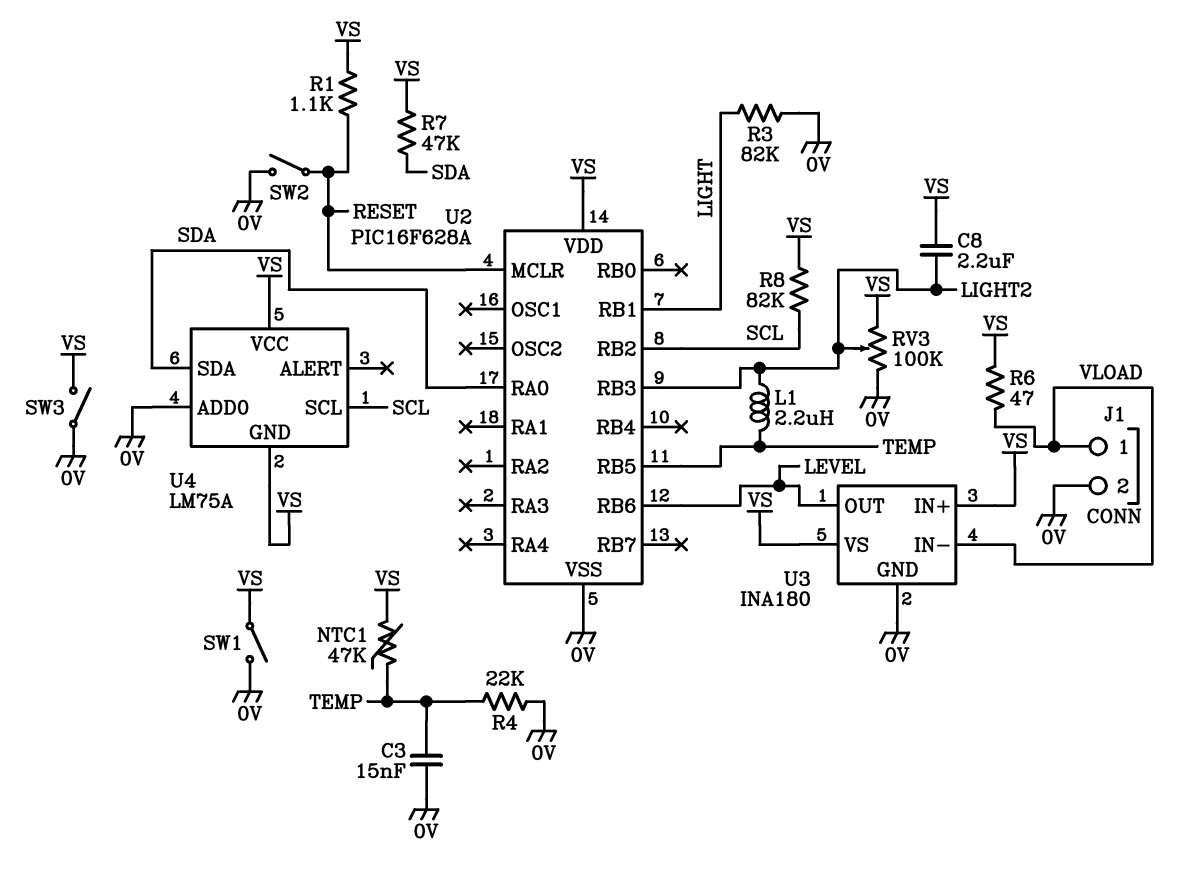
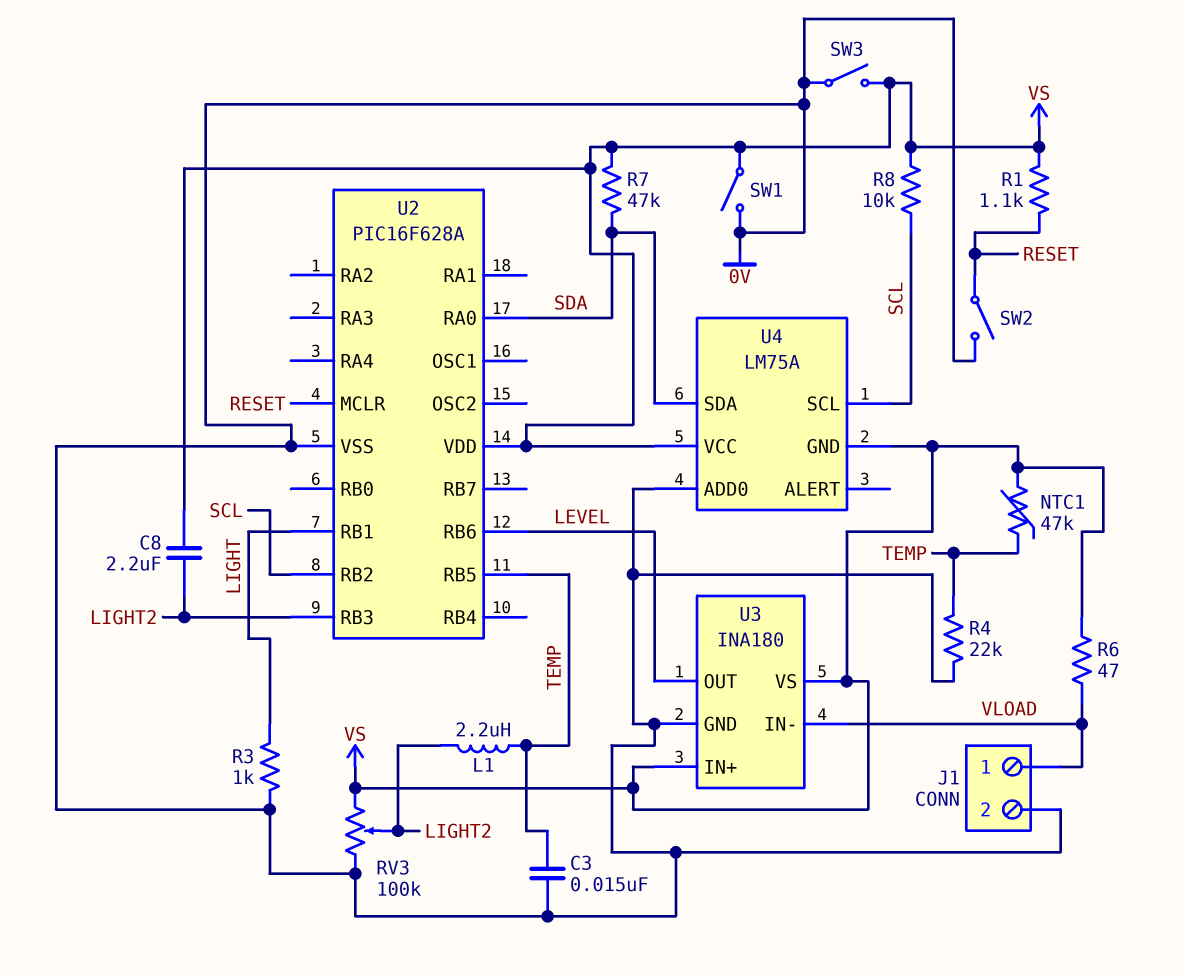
R3: 82k (0V, LIGHT) -> 1k (0V, LIGHT)
R8: 82k (SCL, VS) -> 10k (SCL, VS)

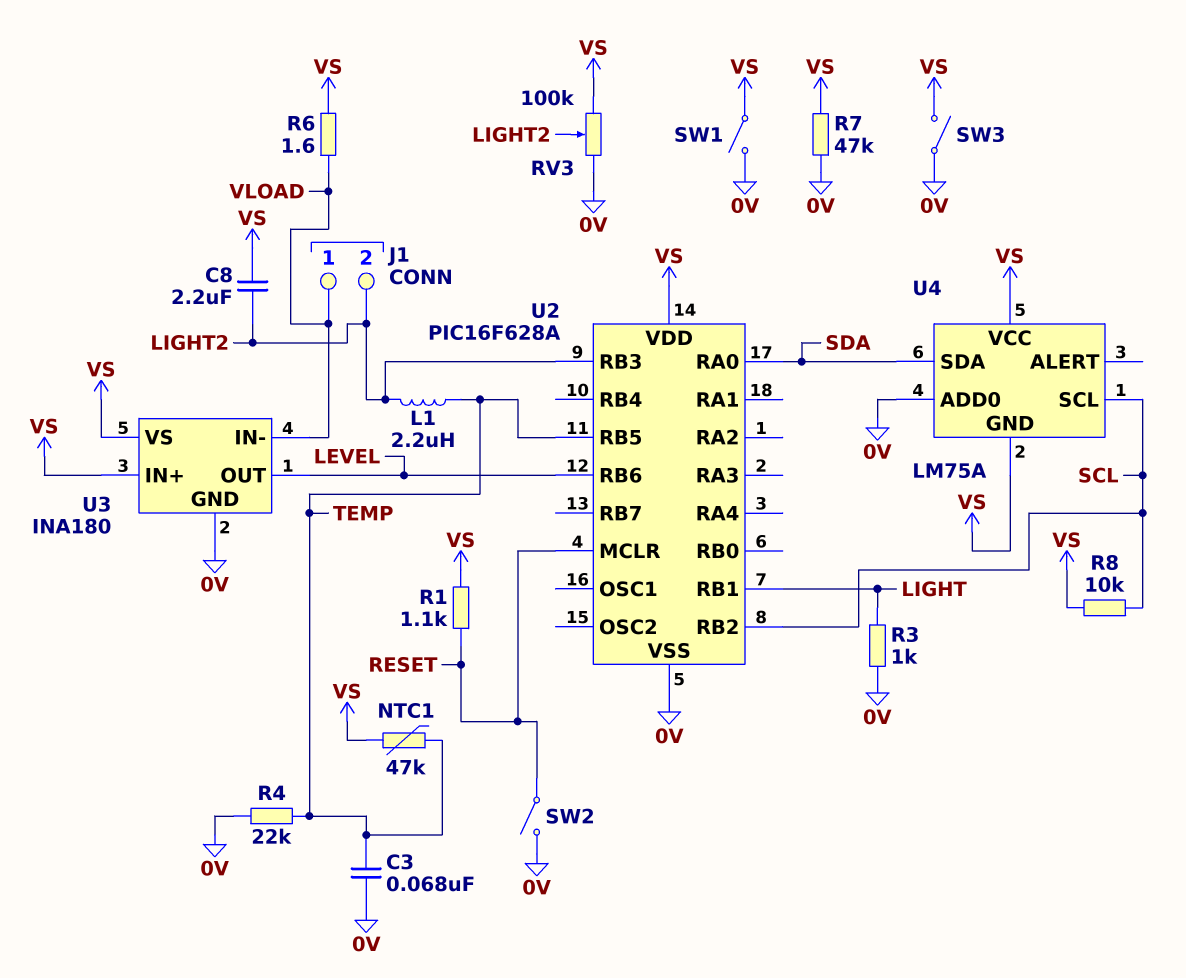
C3: 15nF (0V, TEMP) -> 68nF (0V, TEMP)
J1 pin 2: 0V -> LIGHT2
R6: 47 (VLOAD, VS) -> 1.6 (VLOAD, VS)
R7: 47k (SDA, VS) -> 47k (0V, VS)

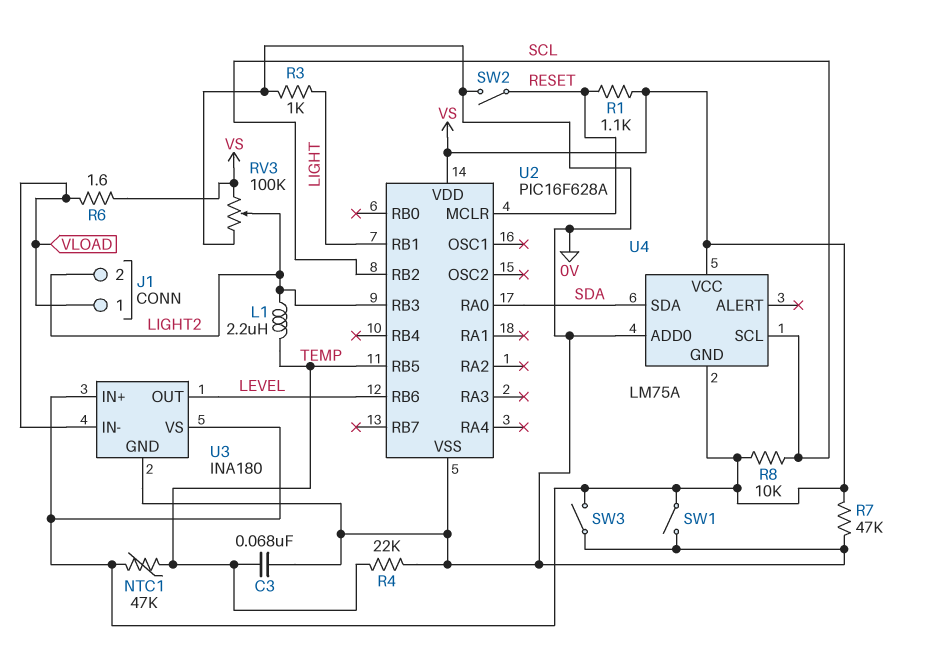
C8: 2.2uF (LIGHT2, VS) -> none

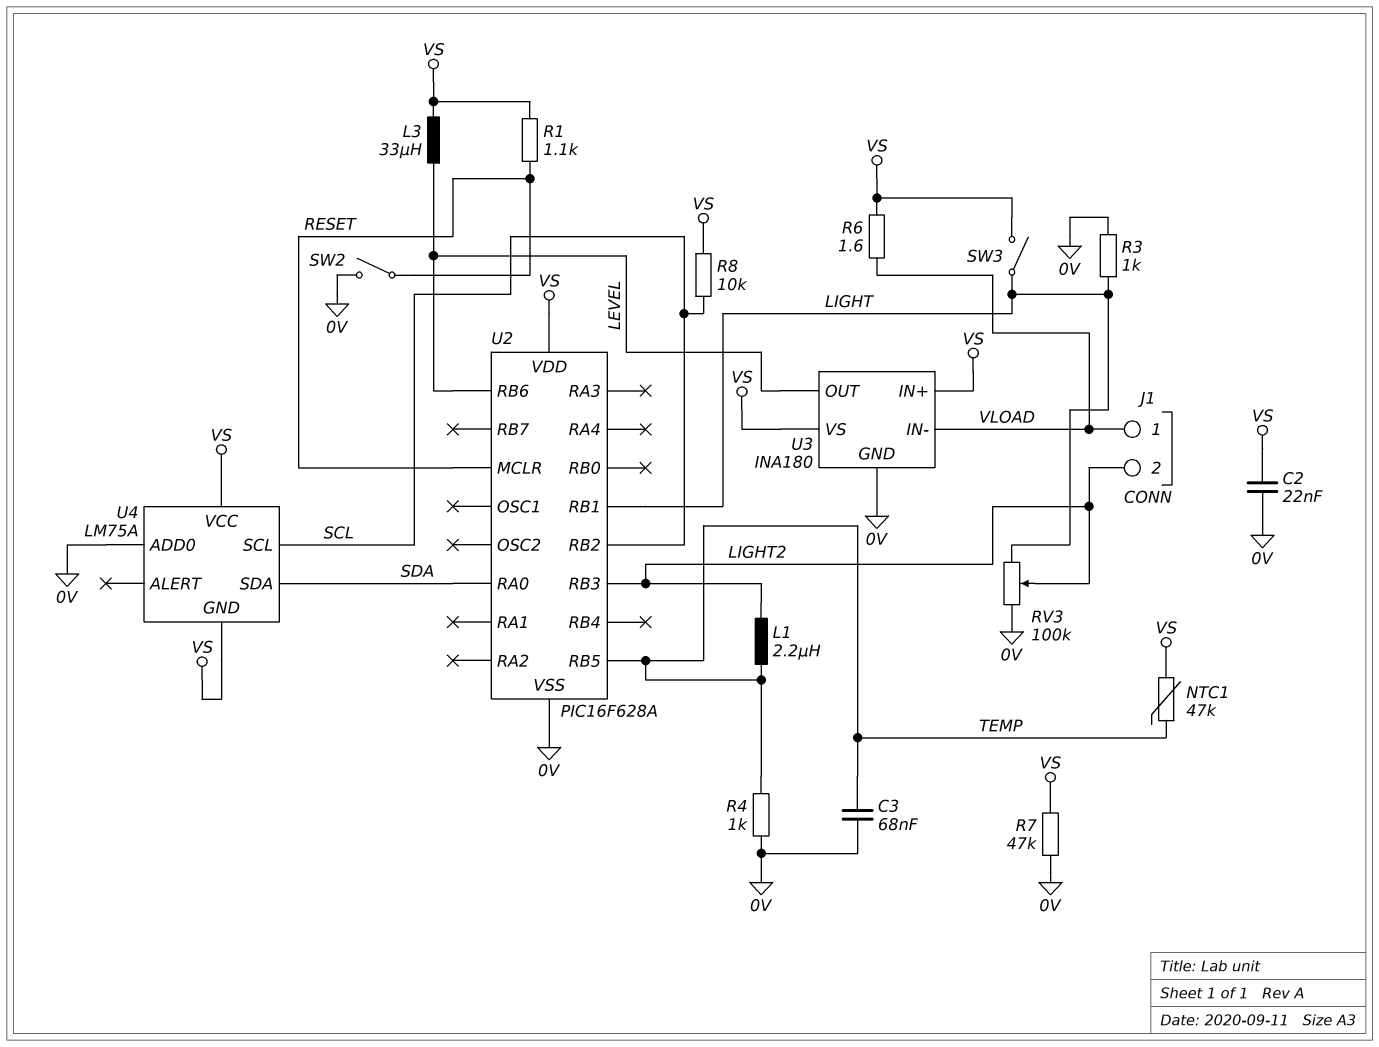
C2: none -> 22nF (0V, VS)
L3: none -> 33uH (LEVEL, VS)
R4: 22k (0V, TEMP) -> 1k (0V, TEMP)
RV3: 100k (0V, VS, wiper LIGHT2) -> 100k (0V, LIGHT, wiper LIGHT2)
SW1: switch (0V, VS) -> none
SW3: switch (0V, VS) -> switch (LIGHT, VS)

